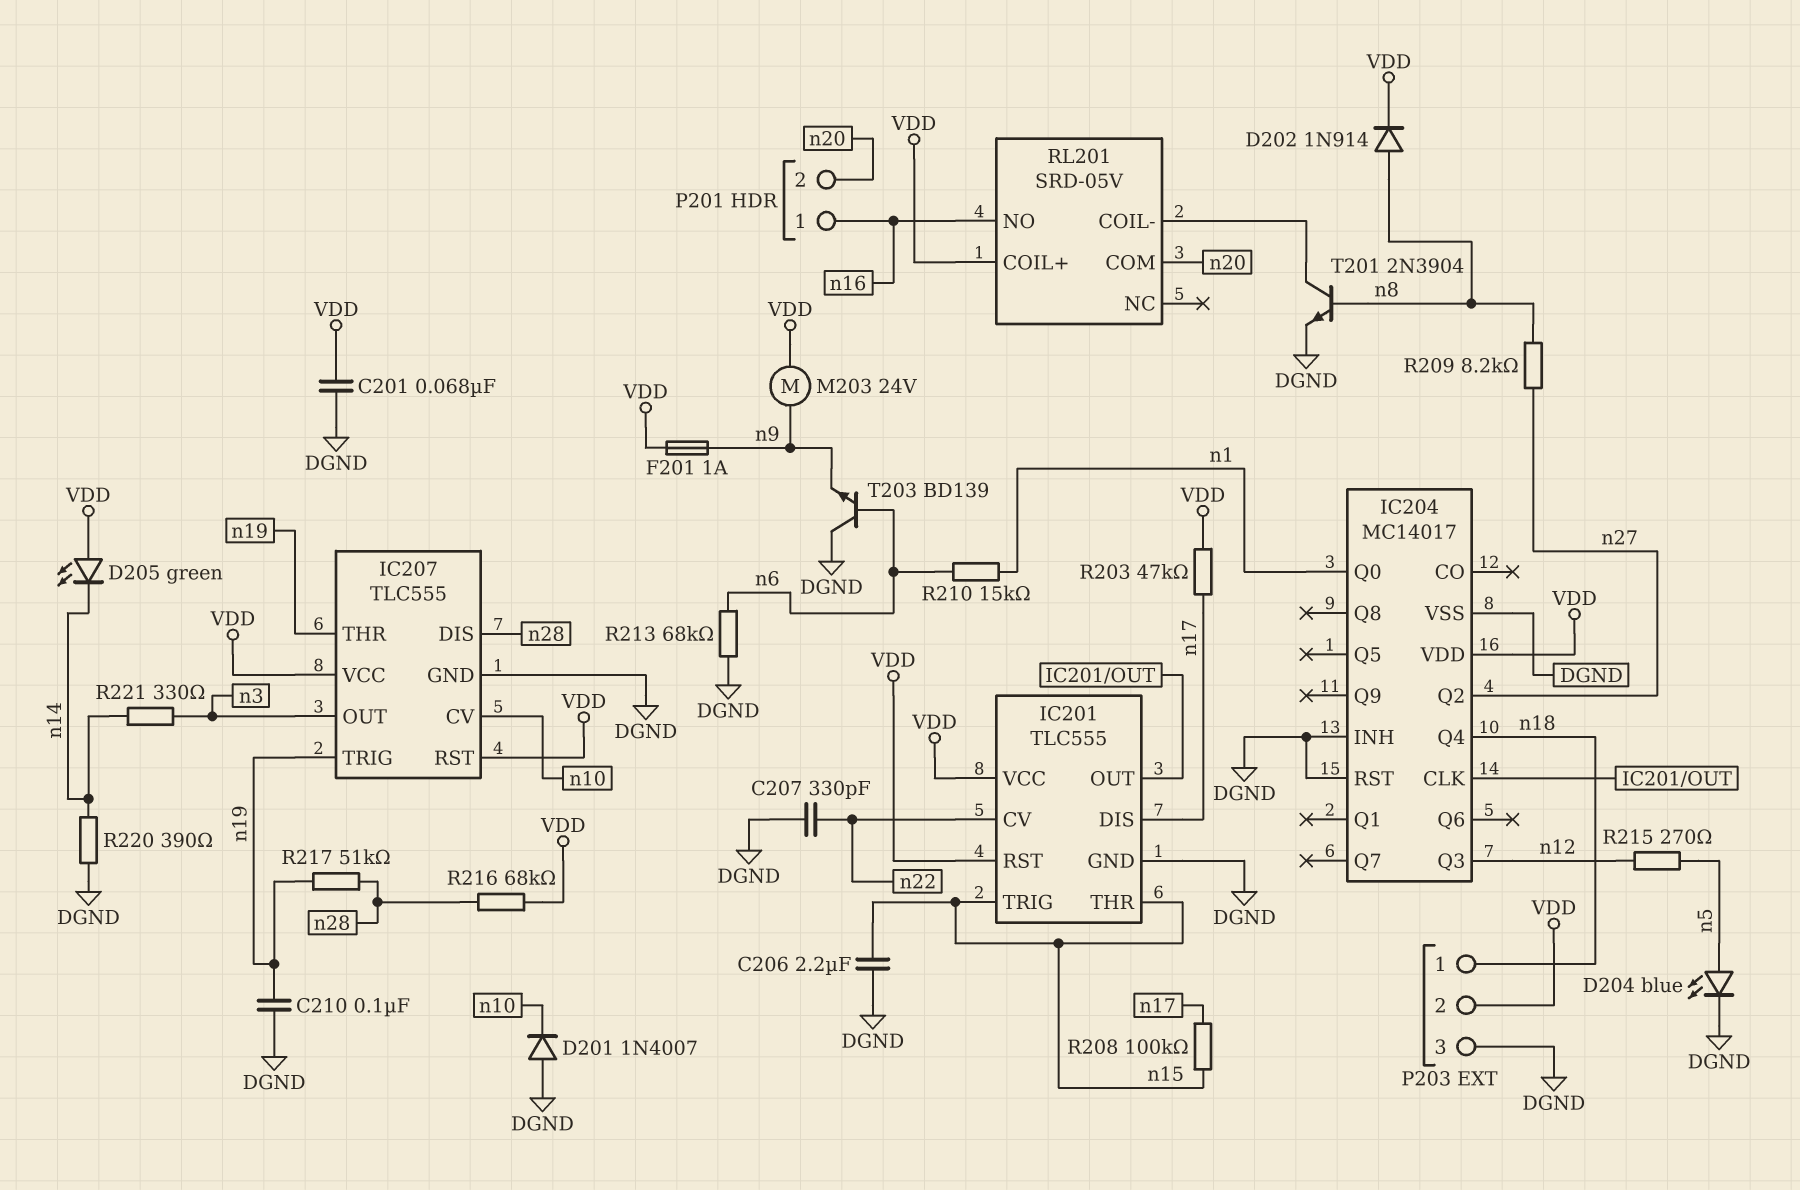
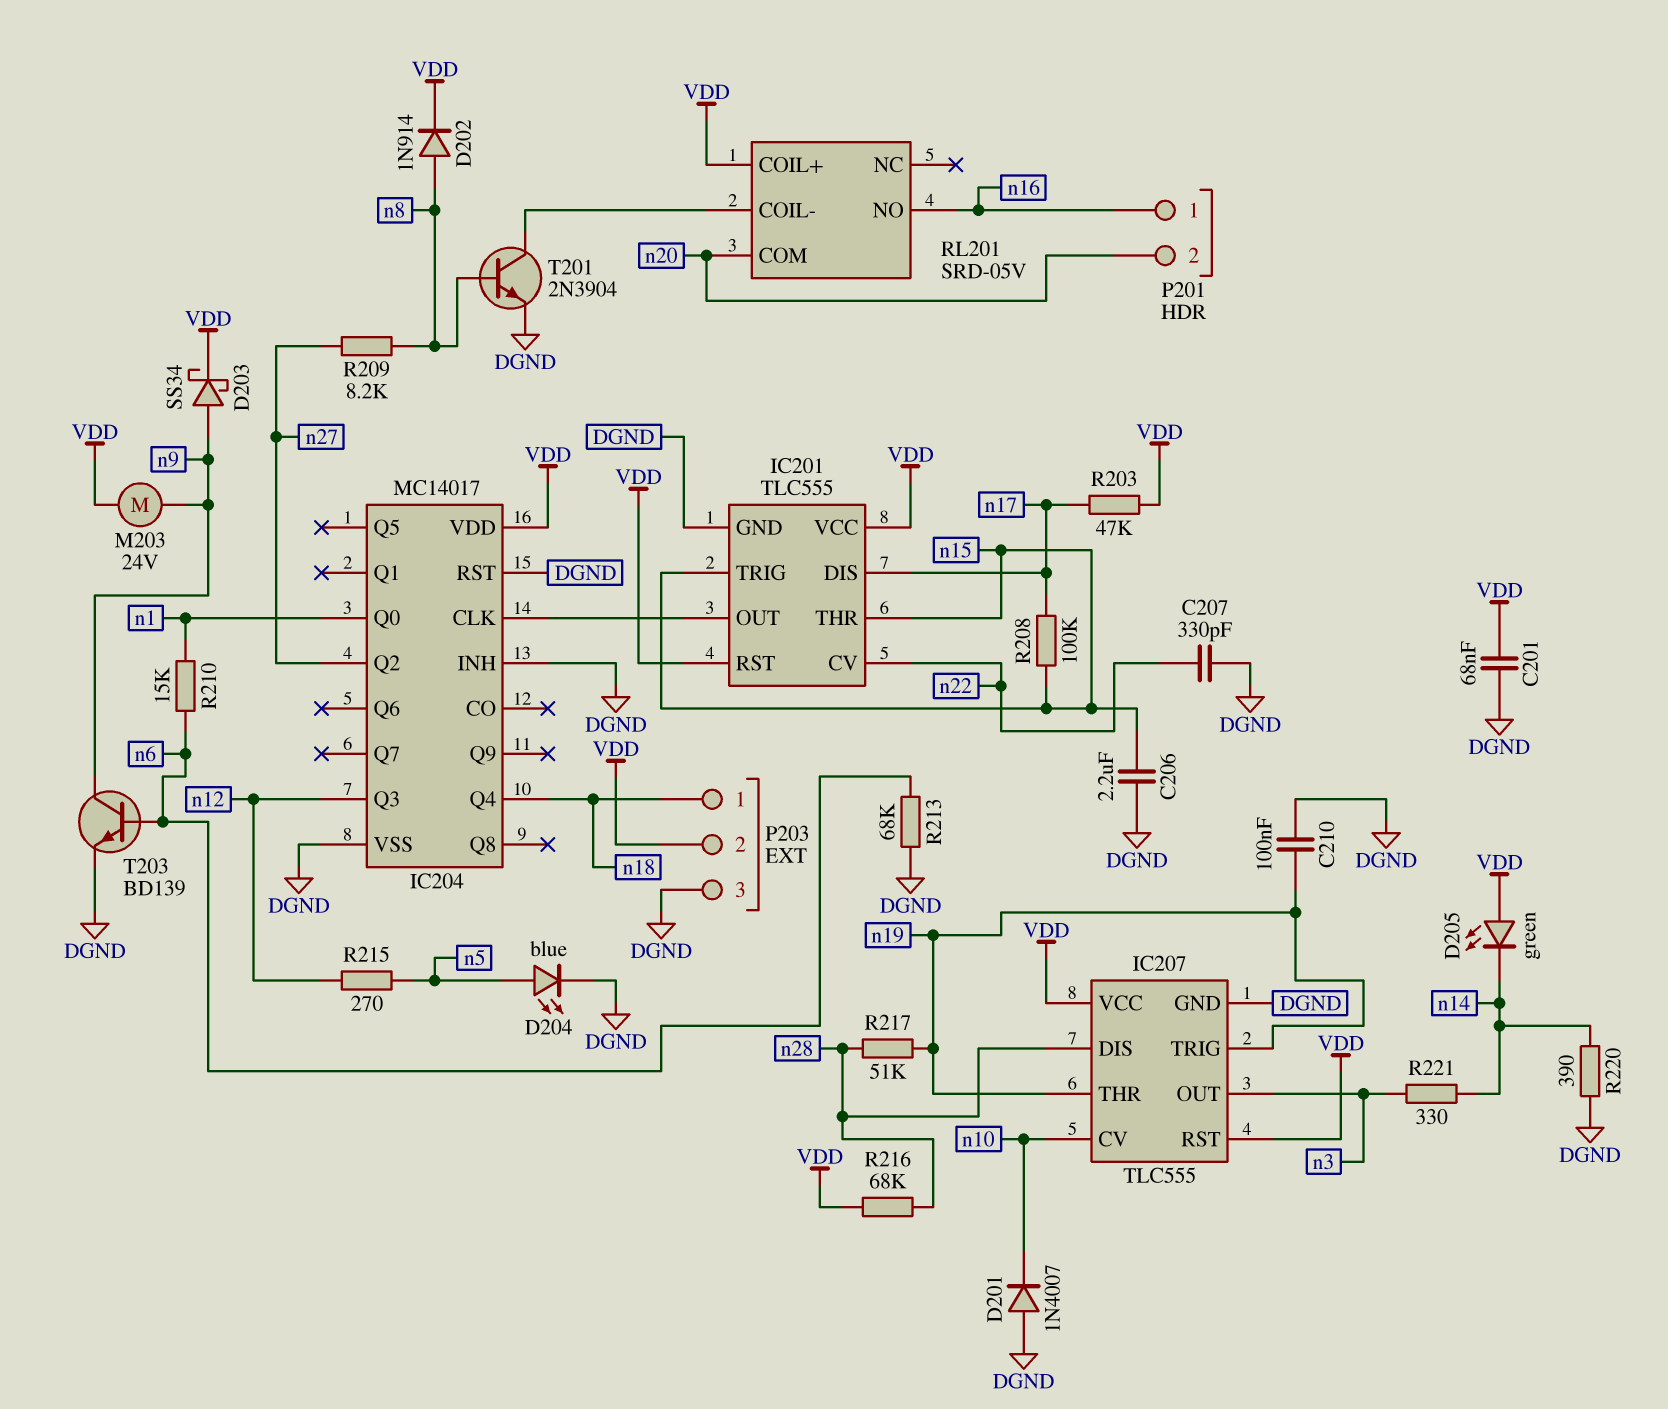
D203: none -> schottky SS34 (A n9, K VDD)
F201: 1A (VDD, n9) -> none
T203: NPN BD139 (B n6, C DGND, E n9) -> NPN BD139 (B n6, C n9, E DGND)

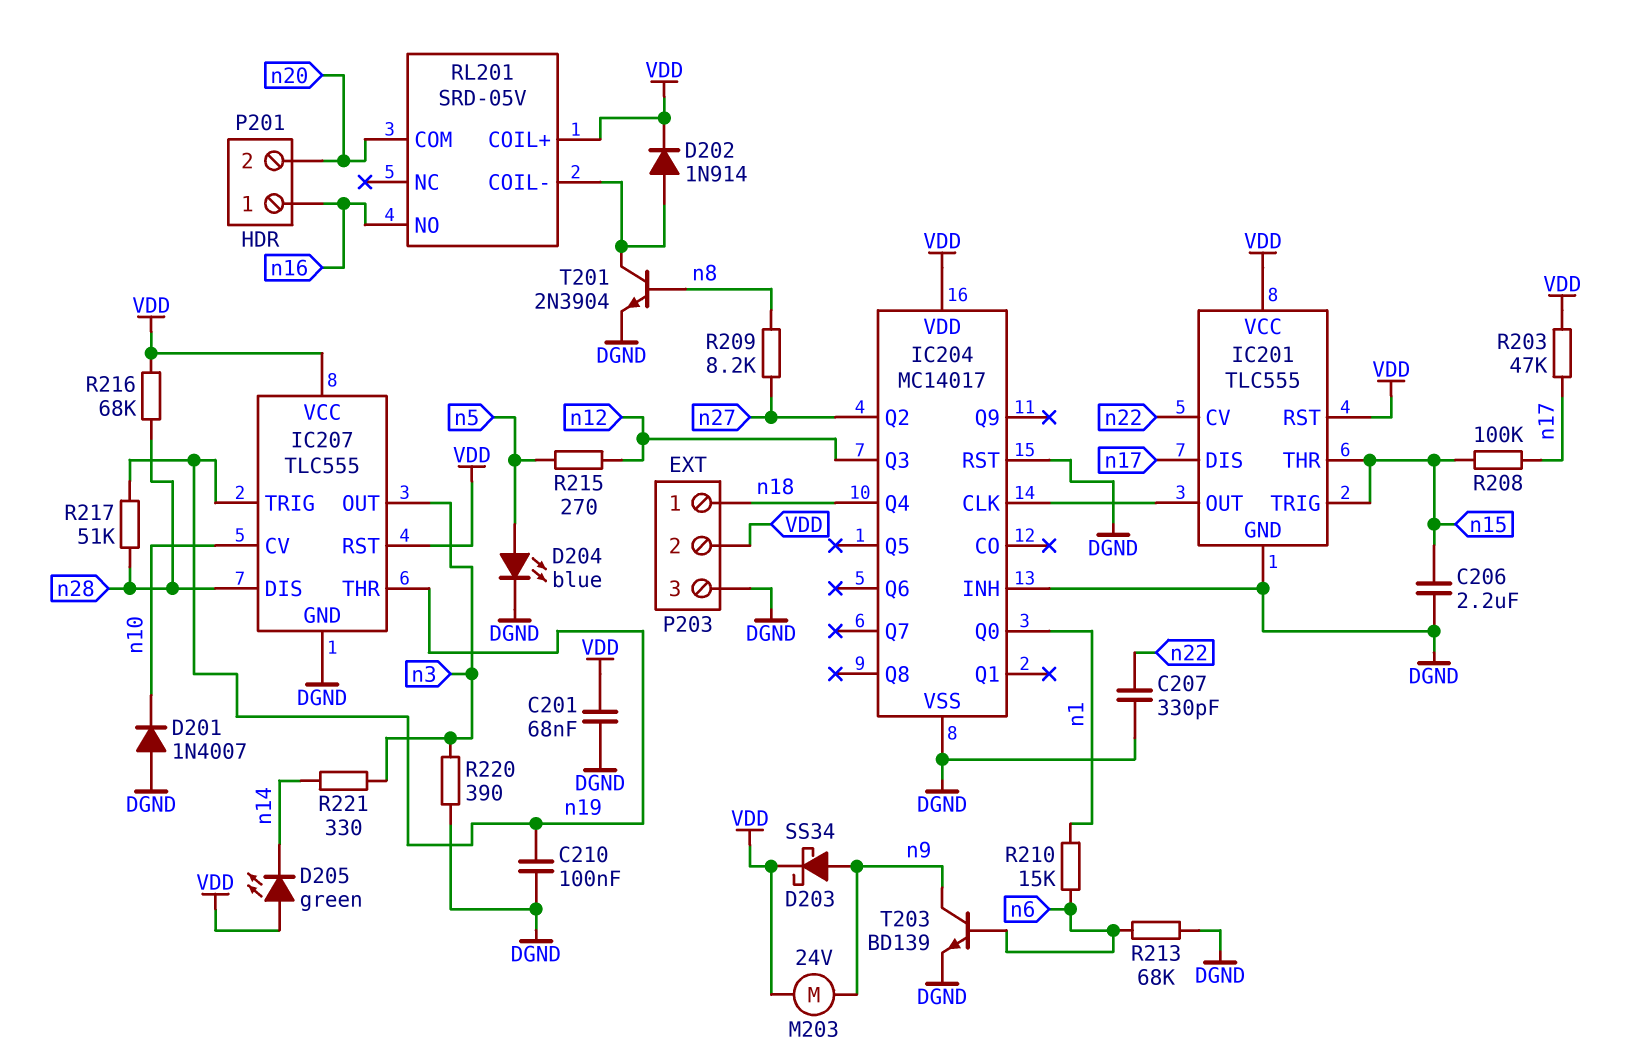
D202: diode 1N914 (A n8, K VDD) -> diode 1N914 (A RL201/COIL-, K VDD)
R220: 390 (DGND, n14) -> 390 (DGND, n3)

